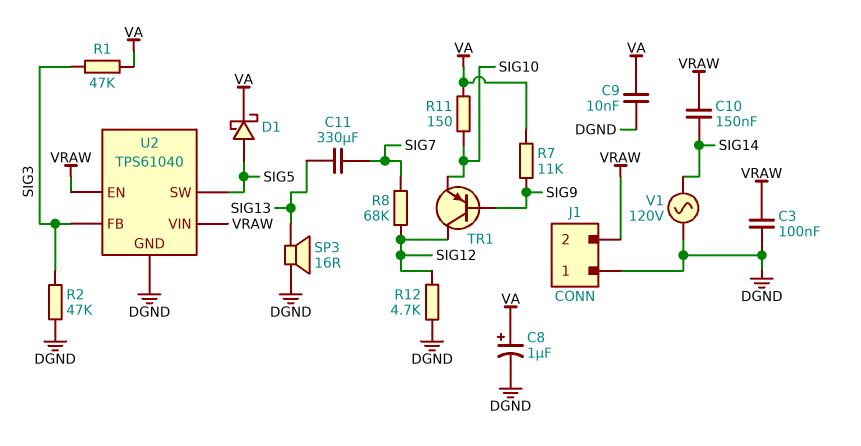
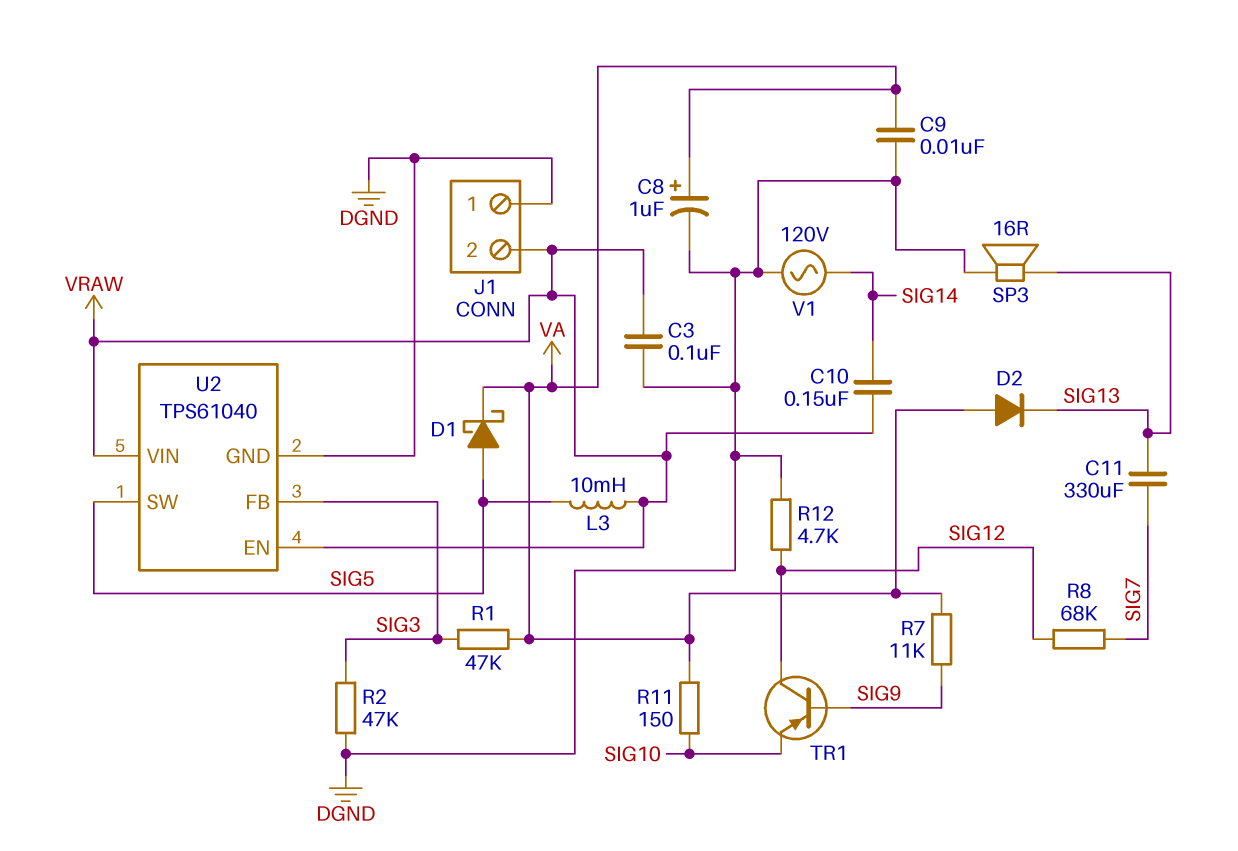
D2: none -> diode (A VA, K SIG13)
L3: none -> 10mH (SIG5, VRAW)

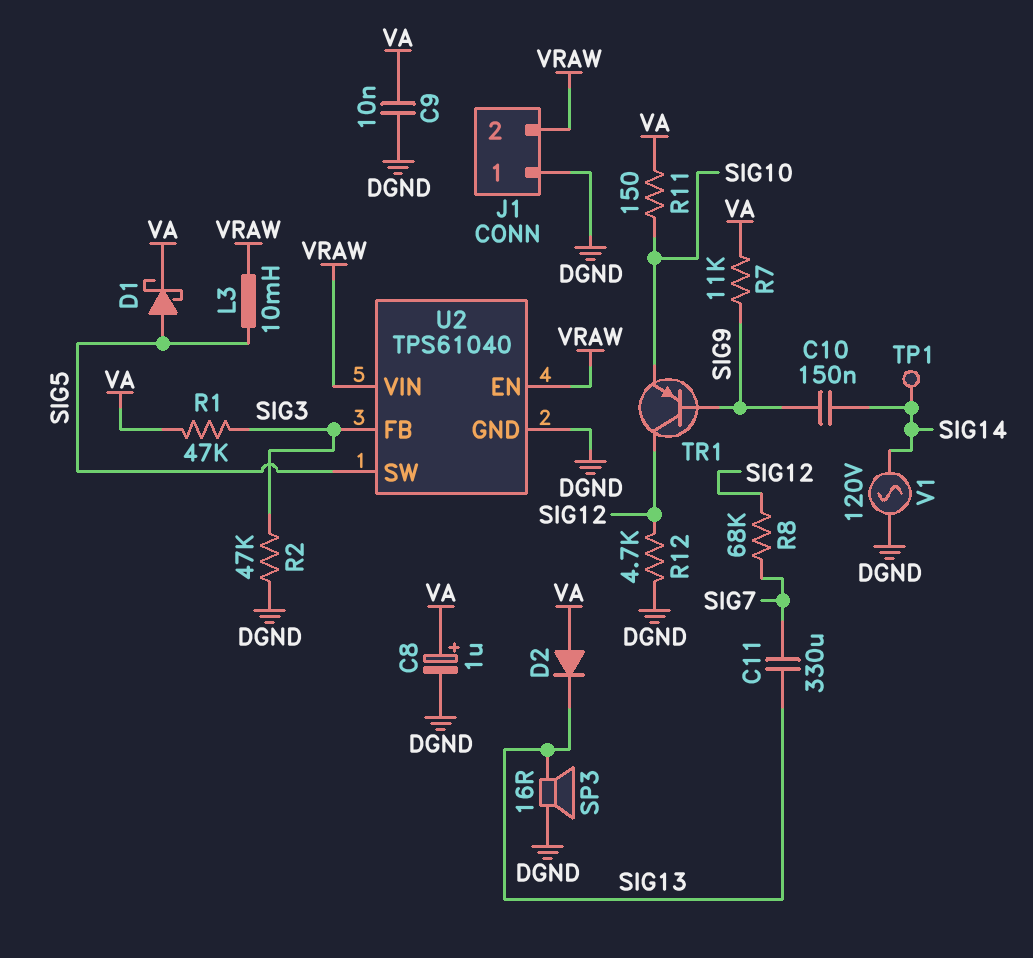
C3: 100nF (DGND, VRAW) -> none
C10: 150nF (SIG14, VRAW) -> 150nF (SIG9, SIG14)
TP1: none -> test point (SIG14)

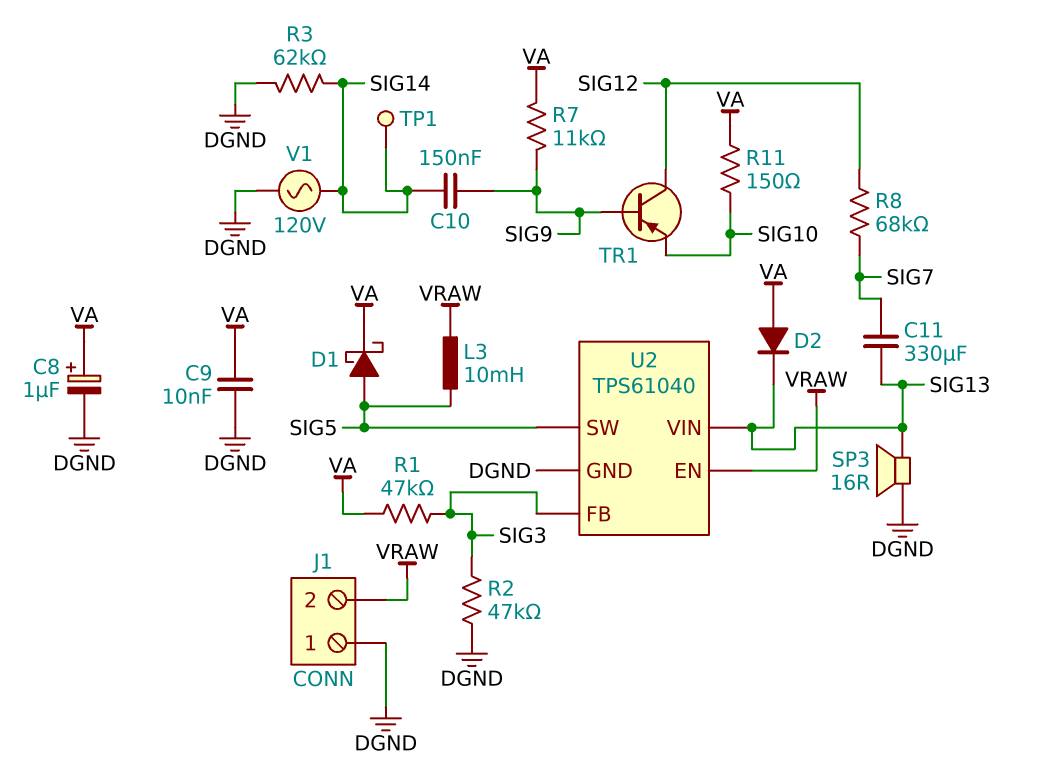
R3: none -> 62k (DGND, SIG14)
R12: 4.7k (DGND, SIG12) -> none
U2 pin VIN: VRAW -> SIG13

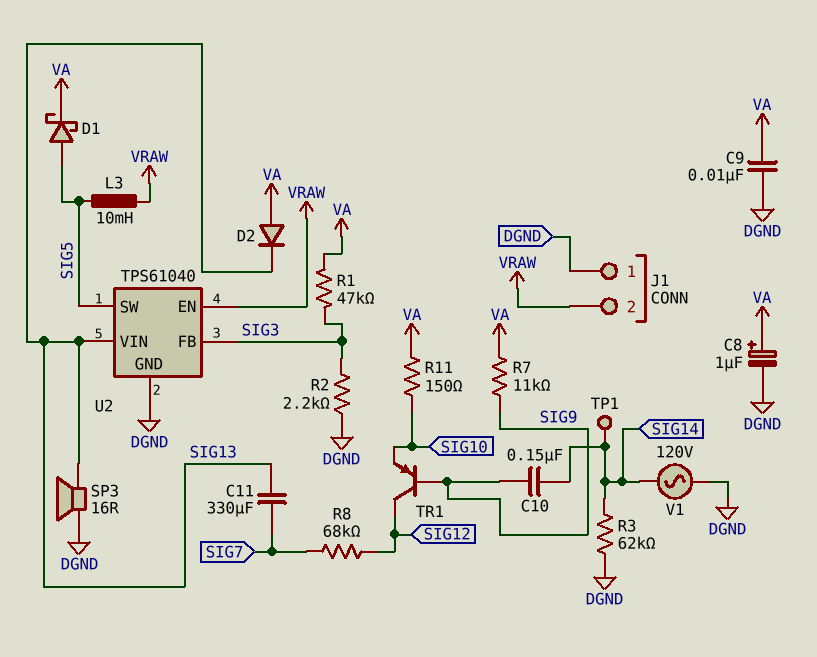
R2: 47k (DGND, SIG3) -> 2.2k (DGND, SIG3)

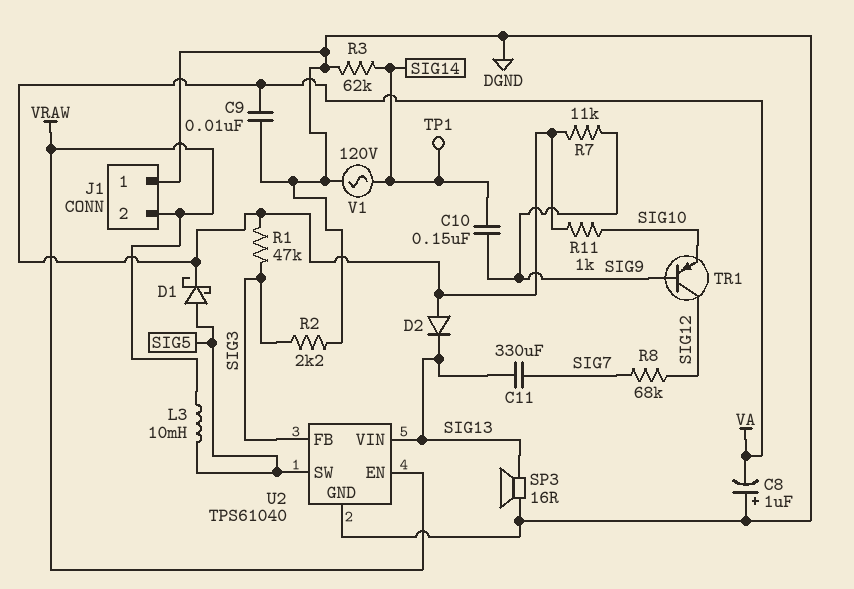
C8: 1uF (plus VA, minus DGND) -> 1uF (plus DGND, minus VA)
R11: 150 (SIG10, VA) -> 1k (SIG10, VA)

